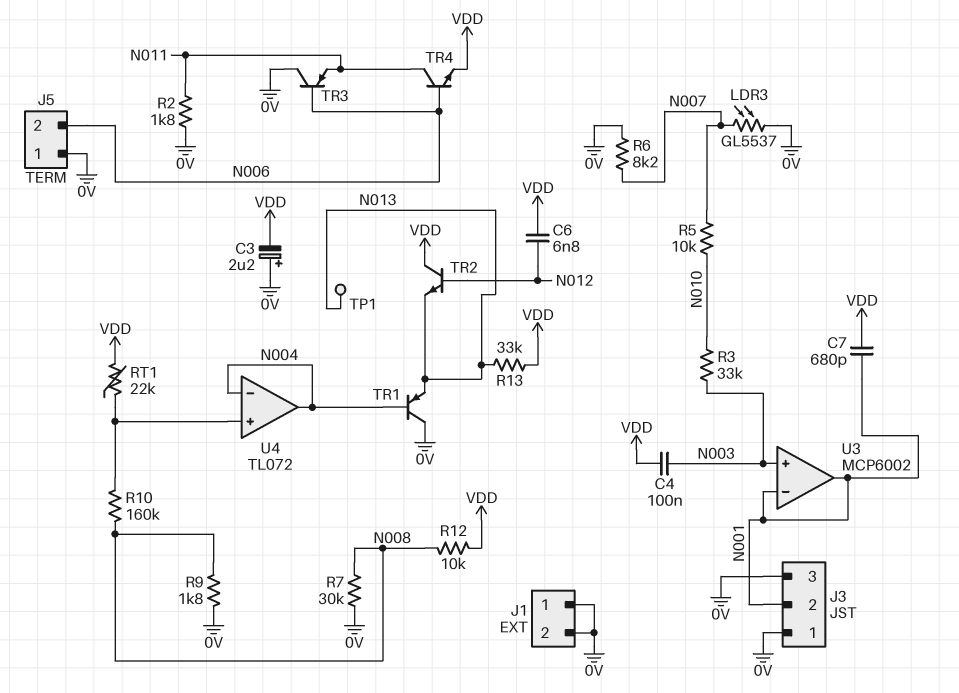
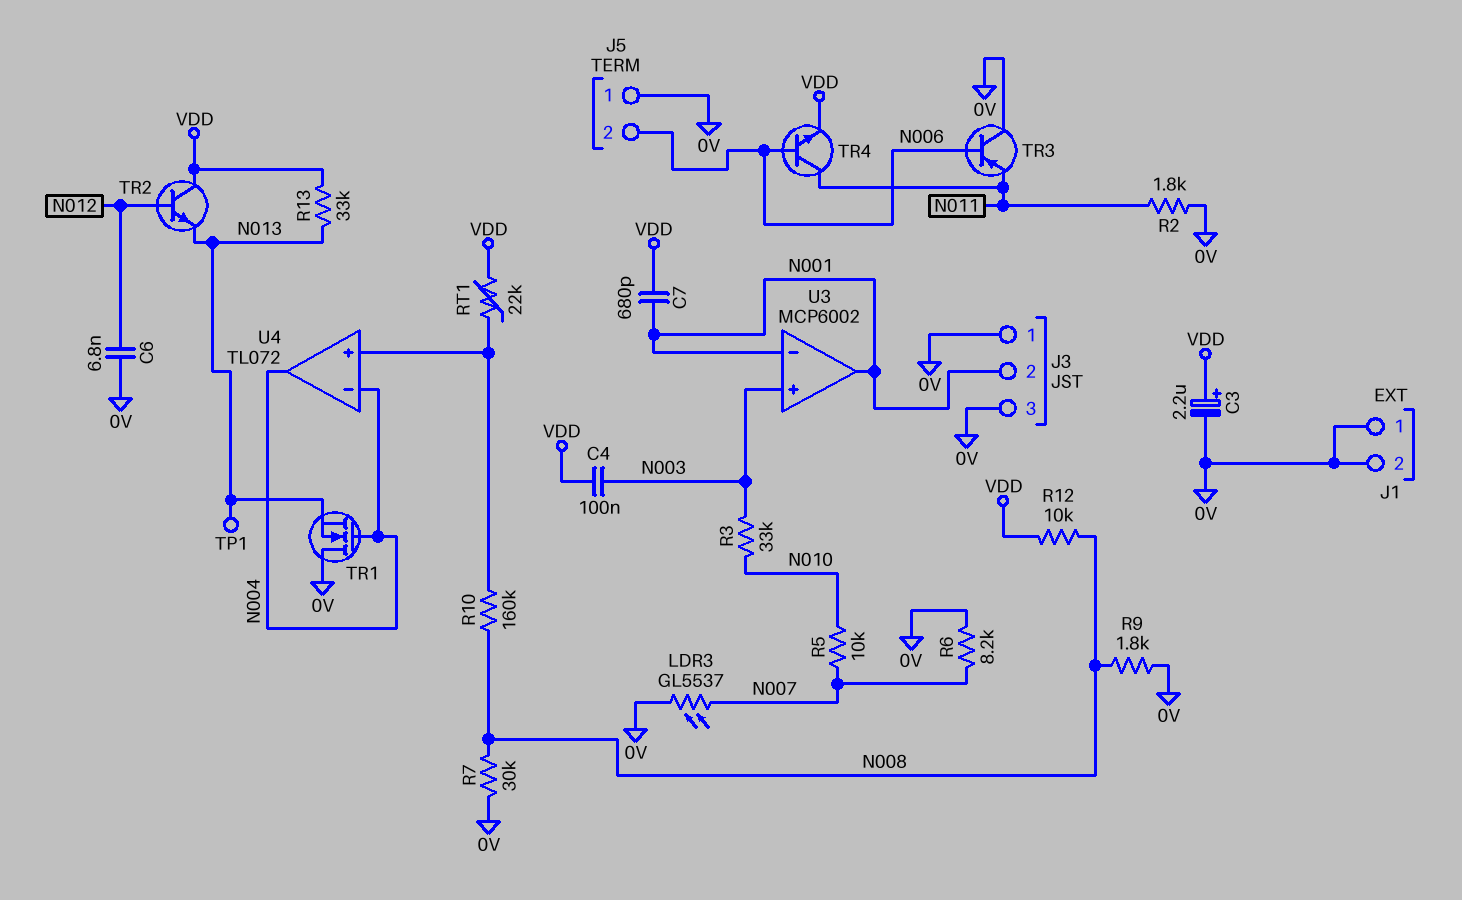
C3: 2.2uF (plus 0V, minus VDD) -> 2.2uF (plus VDD, minus 0V)
C6: 6.8nF (N012, VDD) -> 6.8nF (0V, N012)
TR1: PNP (B N004, C 0V, E N013) -> NMOS (G N004, D 0V, S N013)

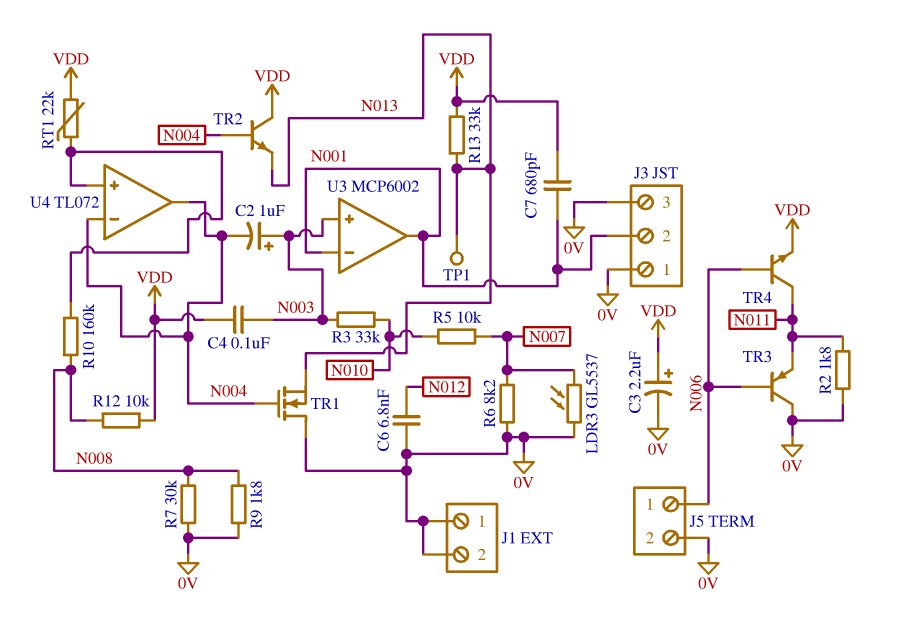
C2: none -> 1uF (plus N003, minus N004)
J5 pin 1: 0V -> N006
J5 pin 2: N006 -> 0V
TR2: NPN (B N012, C VDD, E N013) -> NPN (B N004, C VDD, E N013)

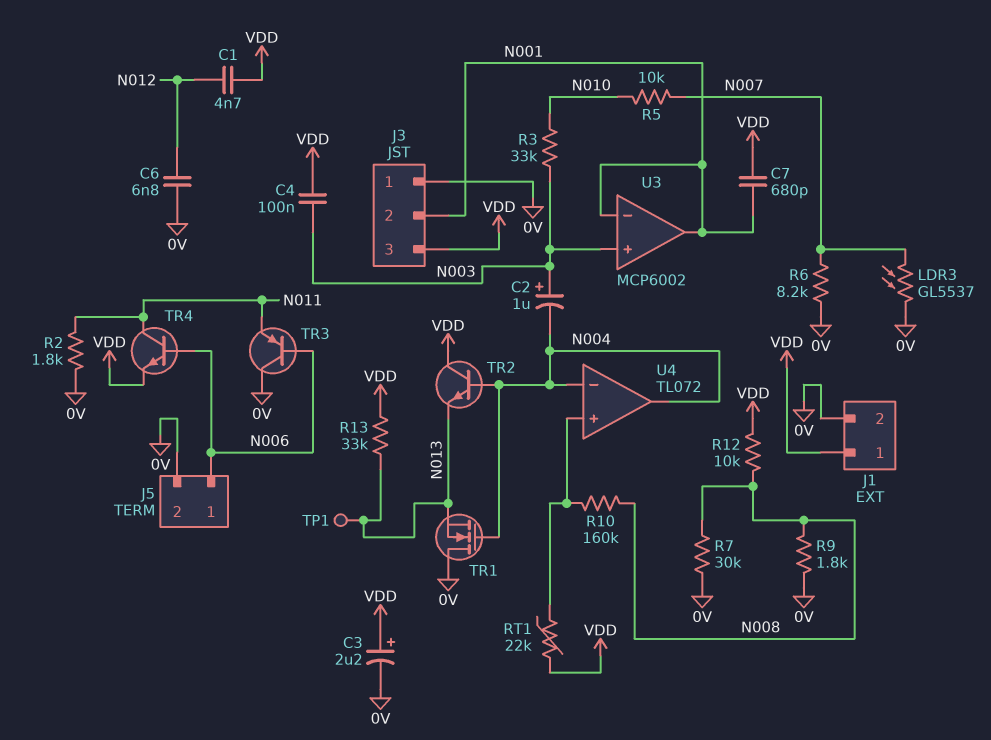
C1: none -> 4.7nF (N012, VDD)
J1 pin 1: 0V -> VDD
J3 pin 3: 0V -> VDD

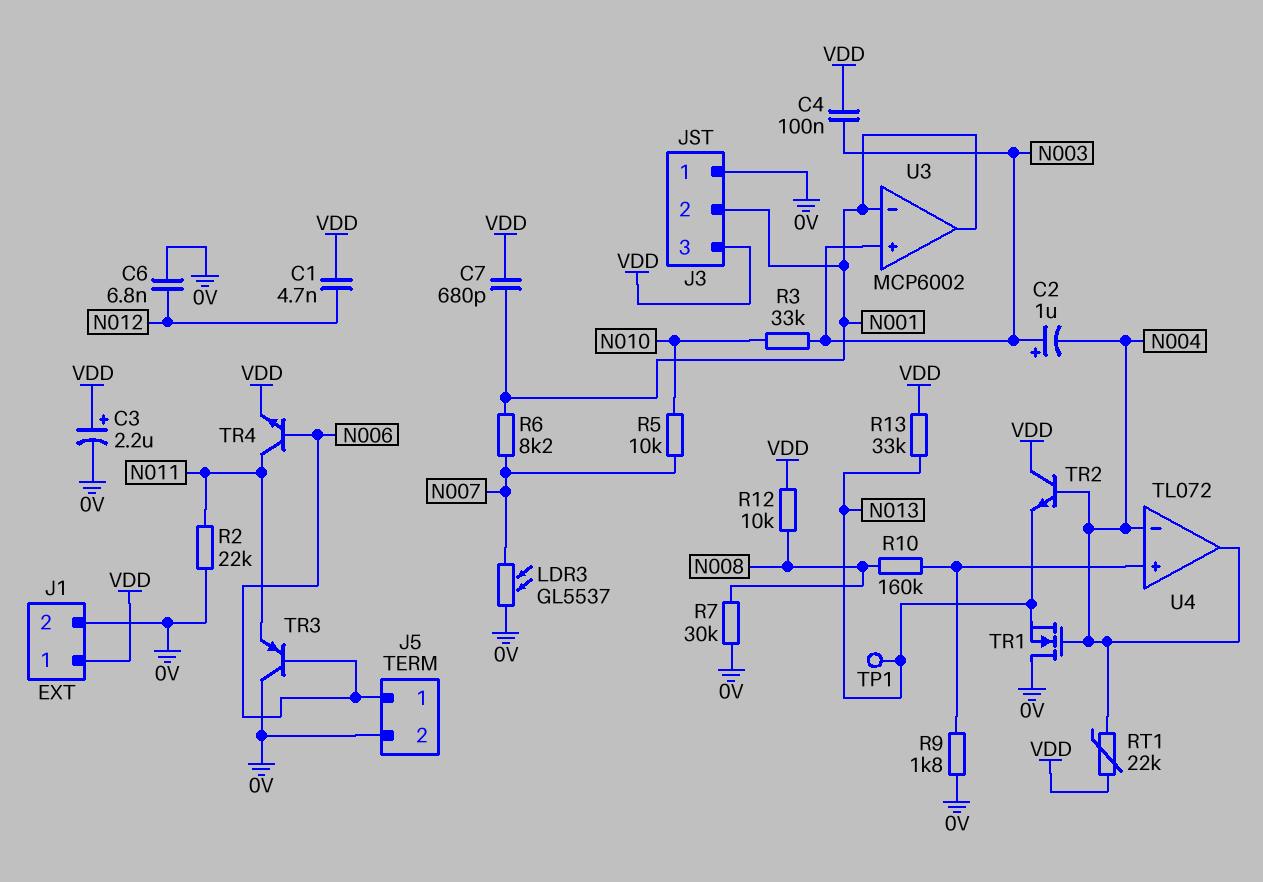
R2: 1.8k (0V, N011) -> 22k (0V, N011)
R6: 8.2k (0V, N007) -> 8.2k (N001, N007)
R9: 1.8k (0V, N008) -> 1.8k (0V, U4/in+)
RT1: 22k (U4/in+, VDD) -> 22k (N004, VDD)

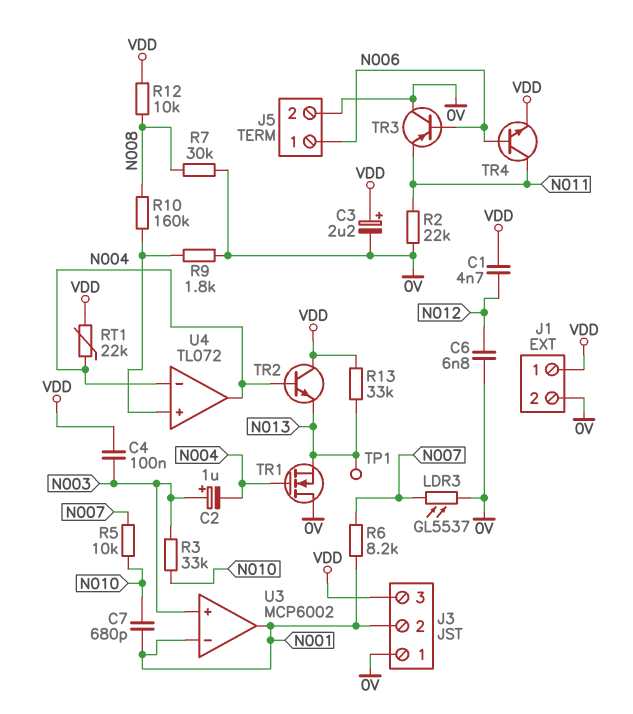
C7: 680pF (N001, VDD) -> 680pF (N001, N010)

